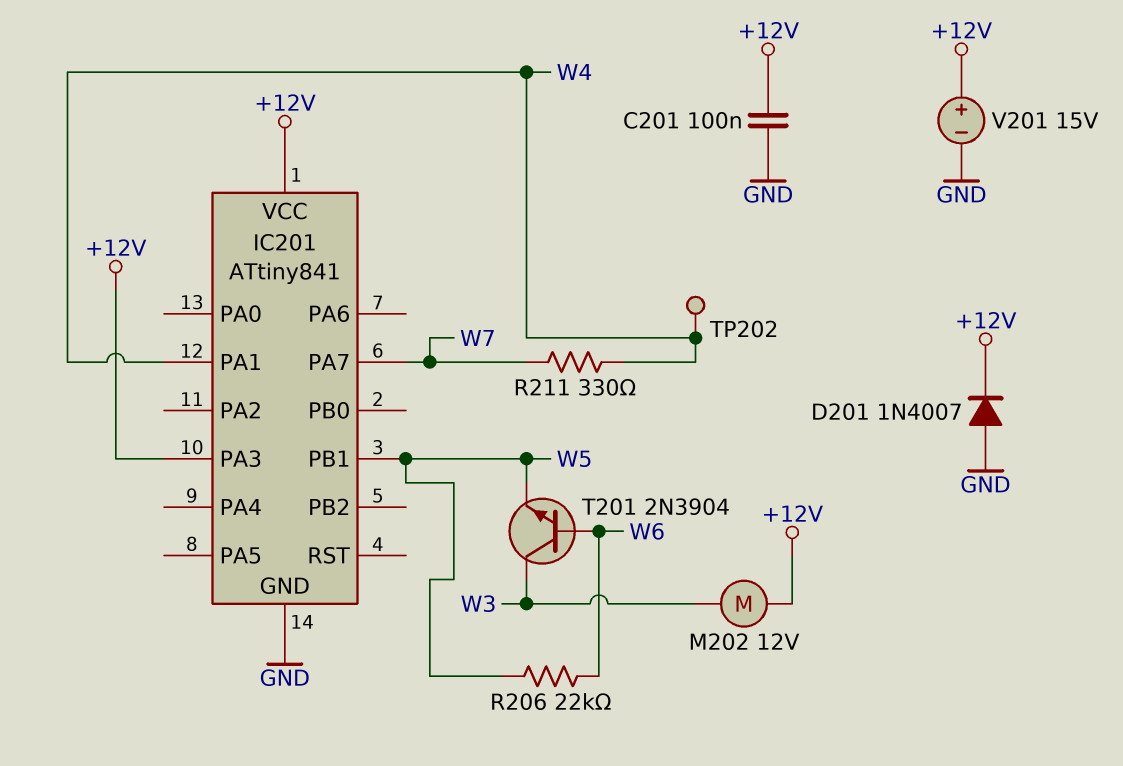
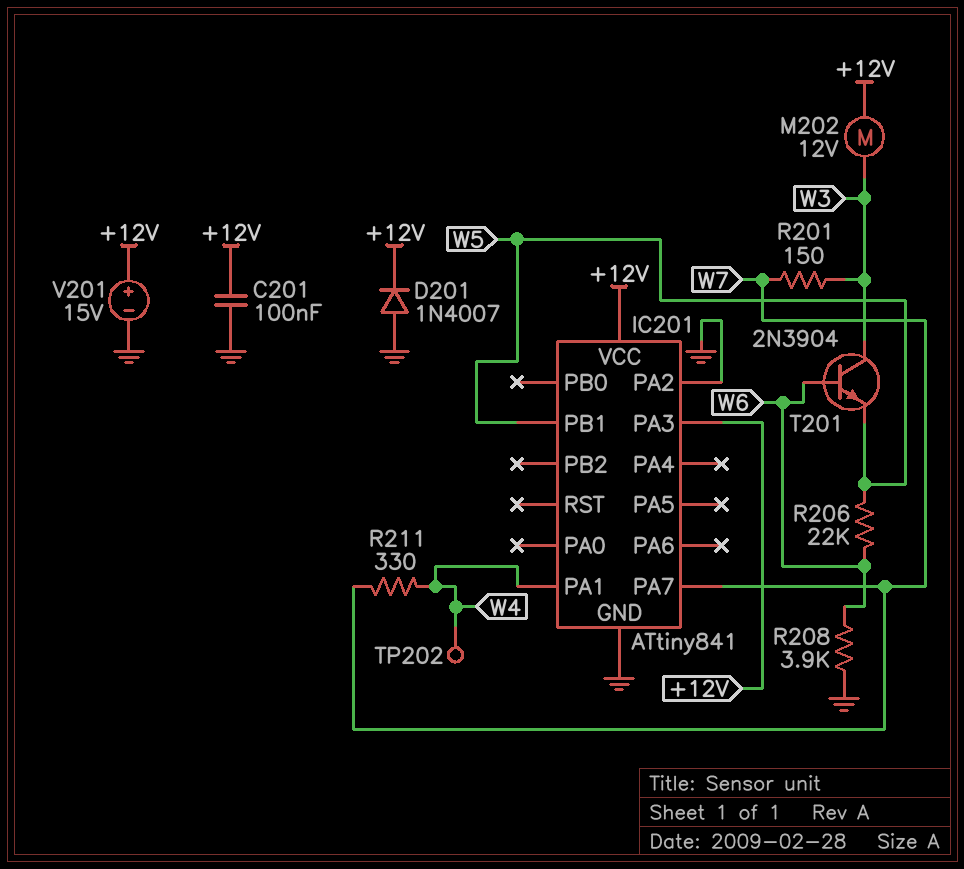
IC201 pin PA2: none -> GND
R201: none -> 150 (W3, W7)
R208: none -> 3.9k (GND, W6)

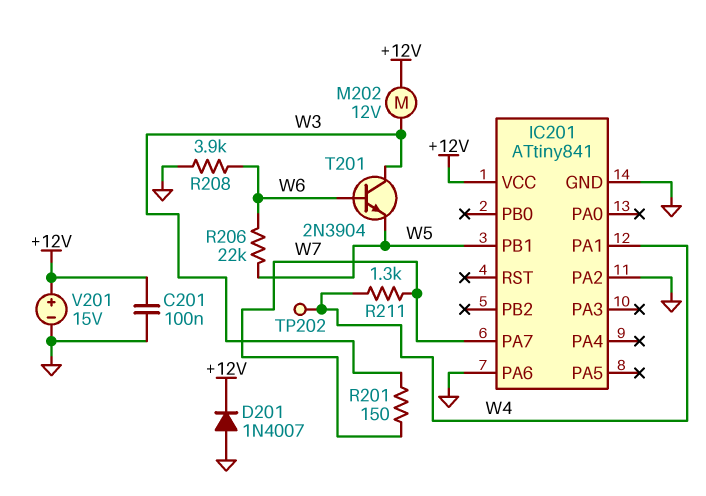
IC201 pin PA3: +12V -> none
IC201 pin PA6: none -> GND
R211: 330 (W4, W7) -> 1.3k (W4, W7)

